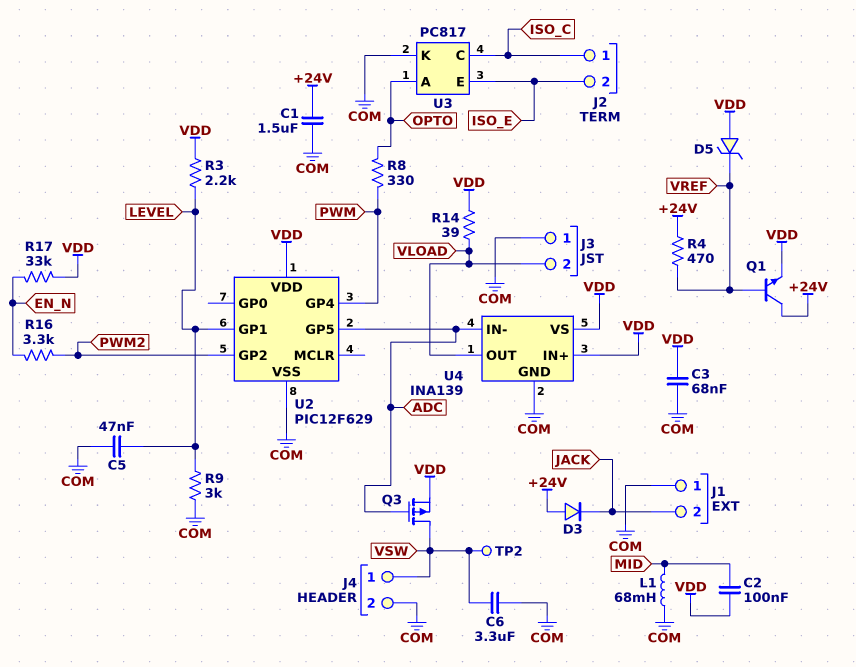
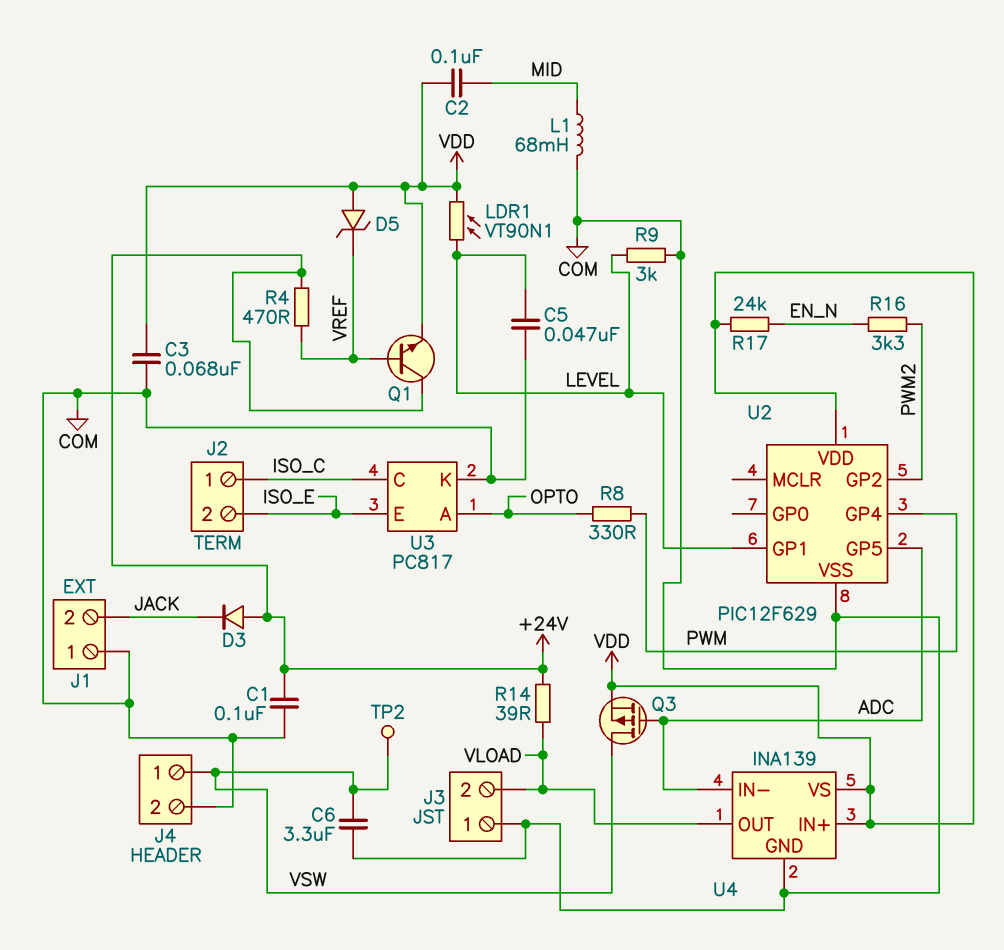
C1: 1.5uF (+24V, COM) -> 100nF (+24V, COM)
LDR1: none -> VT90N1 (LEVEL, VDD)
R3: 2.2k (LEVEL, VDD) -> none
R14: 39 (VDD, VLOAD) -> 39 (+24V, VLOAD)
R17: 33k (EN_N, VDD) -> 24k (EN_N, VDD)

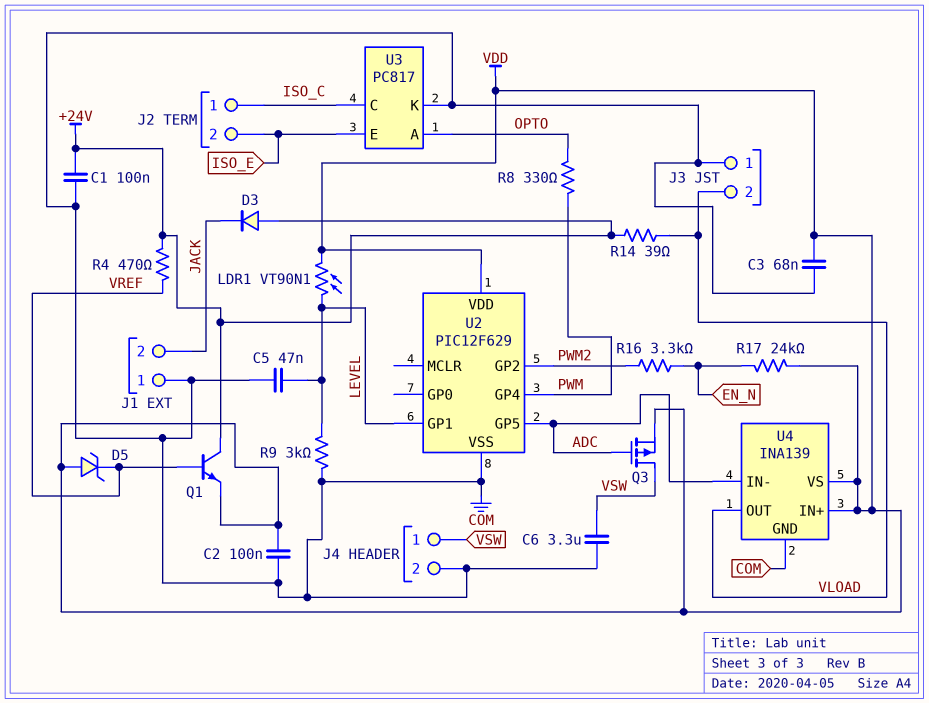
C2: 100nF (MID, VDD) -> 100nF (COM, VDD)
L1: 68mH (COM, MID) -> none
TP2: test point (VSW) -> none

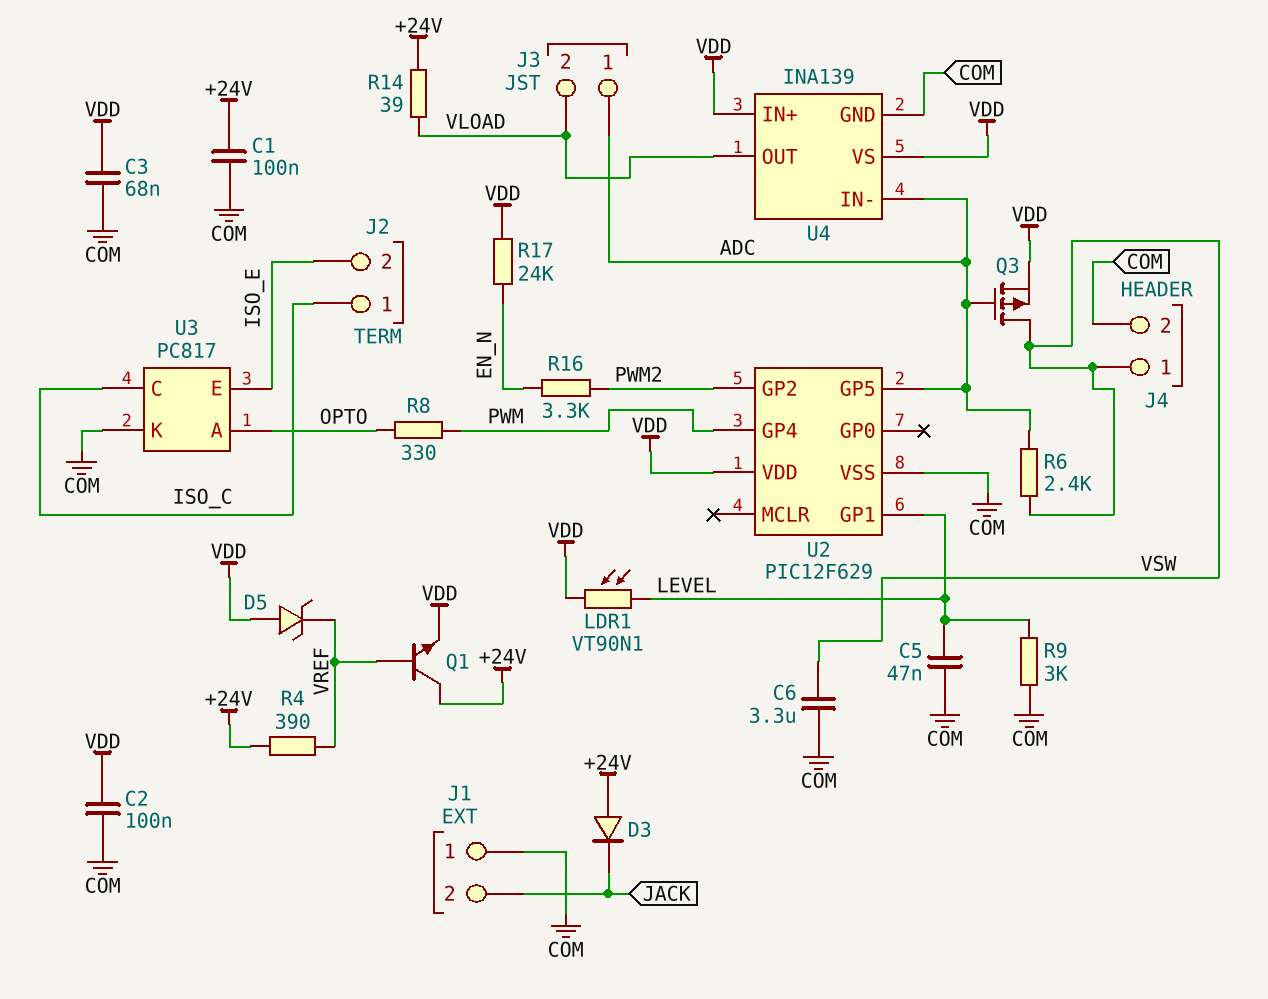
J3 pin 1: COM -> ADC
R4: 470 (+24V, VREF) -> 390 (+24V, VREF)
R6: none -> 2.4k (ADC, VSW)

